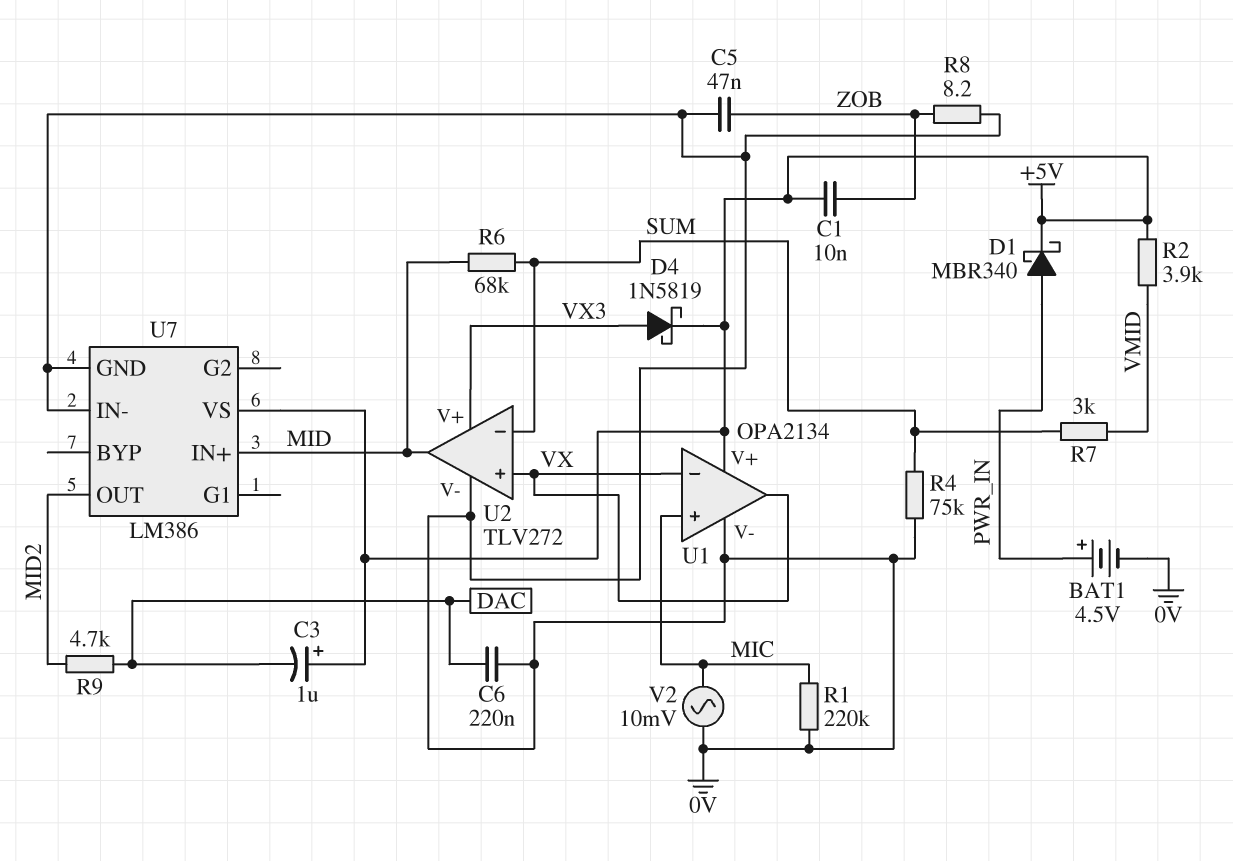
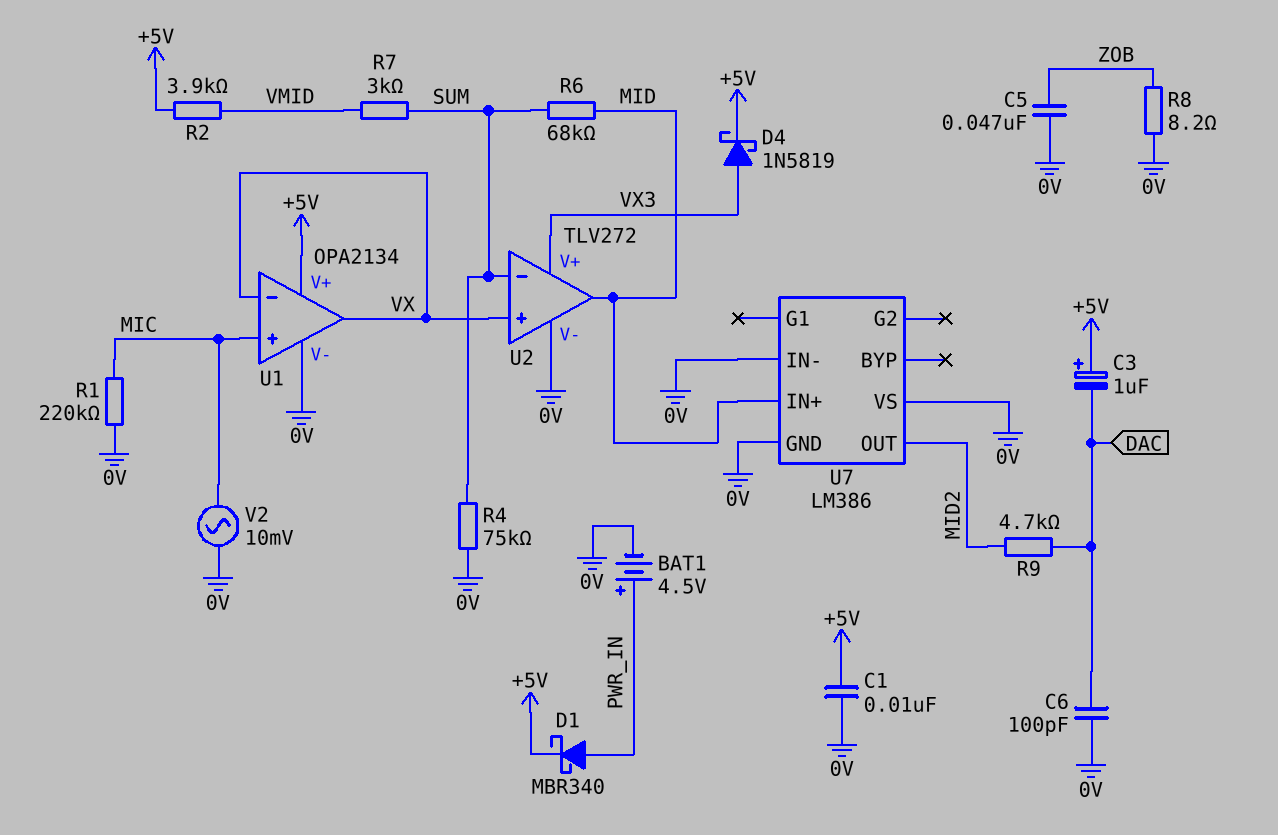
C1: 10nF (+5V, ZOB) -> 10nF (+5V, 0V)
C6: 220nF (0V, DAC) -> 100pF (0V, DAC)
U7 pin VS: +5V -> 0V

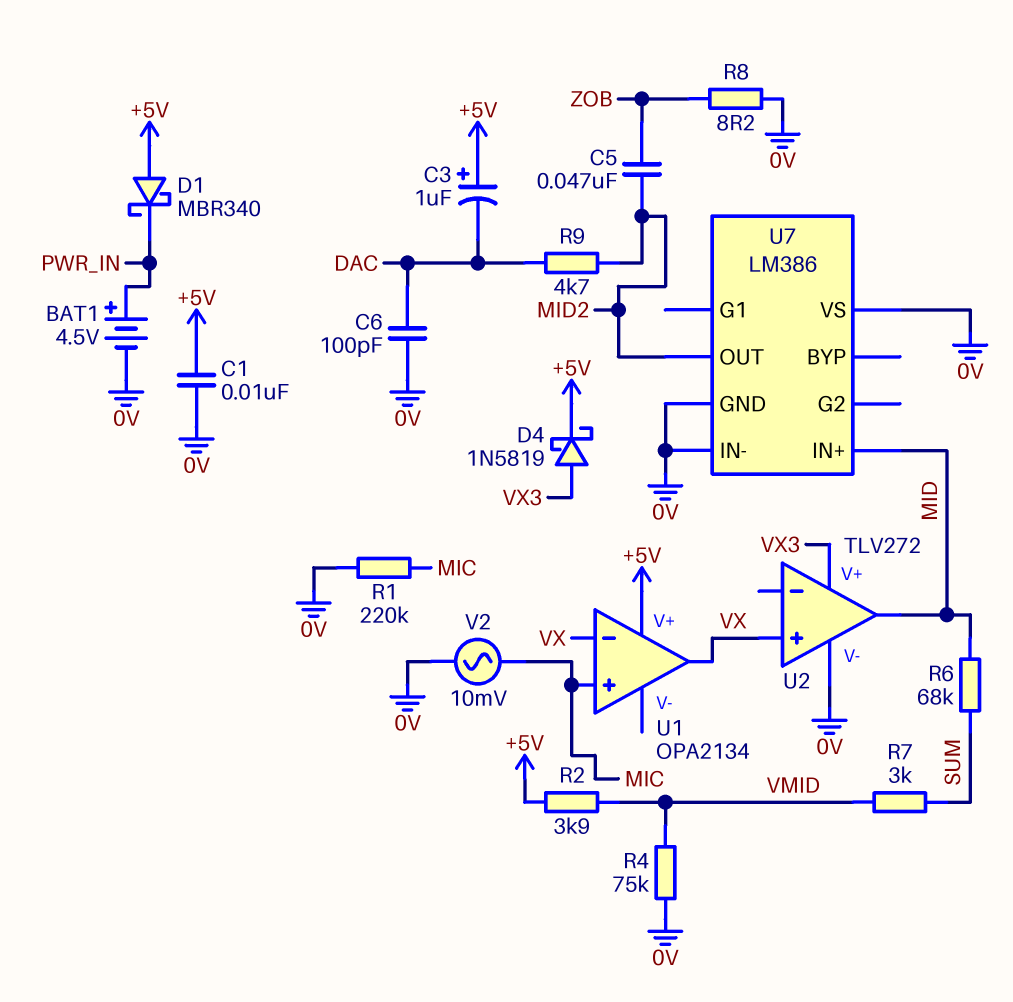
C5: 47nF (0V, ZOB) -> 47nF (MID2, ZOB)
D1: schottky MBR340 (A PWR_IN, K +5V) -> schottky MBR340 (A +5V, K PWR_IN)
R4: 75k (0V, SUM) -> 75k (0V, VMID)
U1 pin V-: 0V -> none
U2 pin in-: SUM -> none

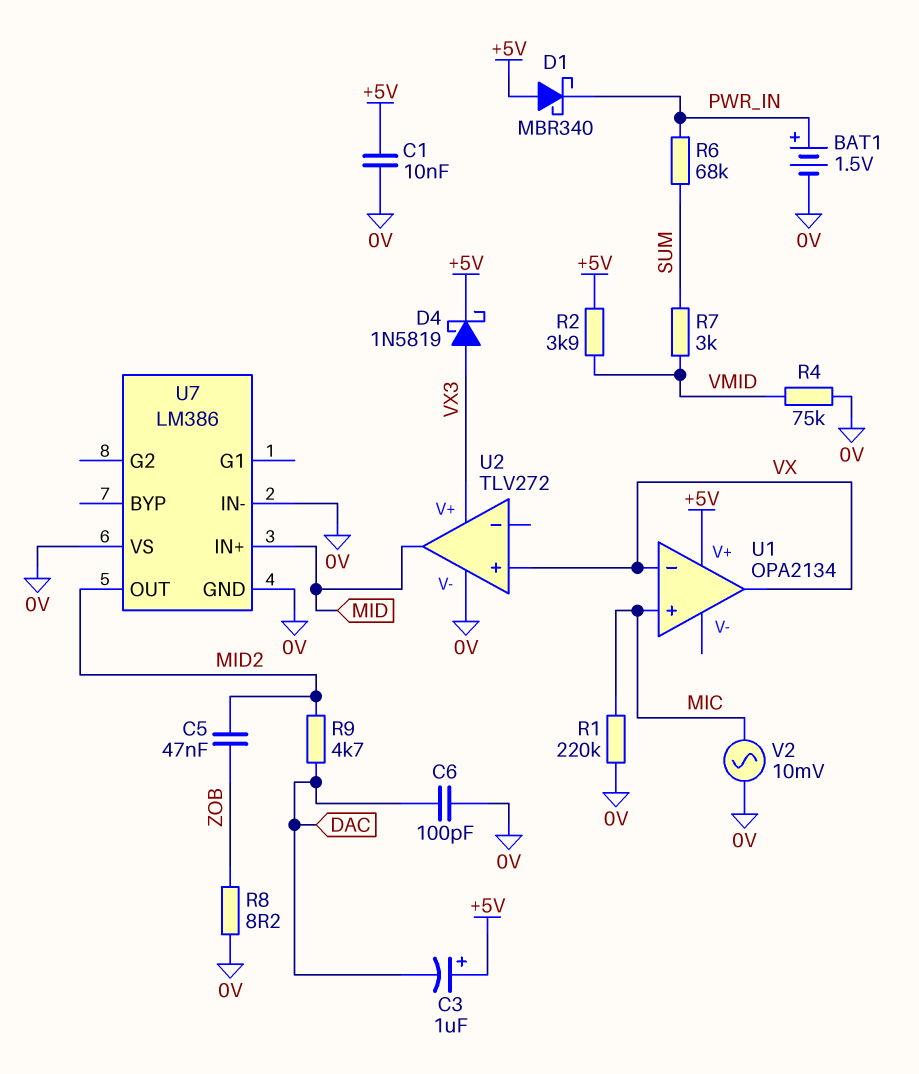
BAT1: 4.5V (plus PWR_IN, minus 0V) -> 1.5V (plus PWR_IN, minus 0V)
R6: 68k (MID, SUM) -> 68k (PWR_IN, SUM)

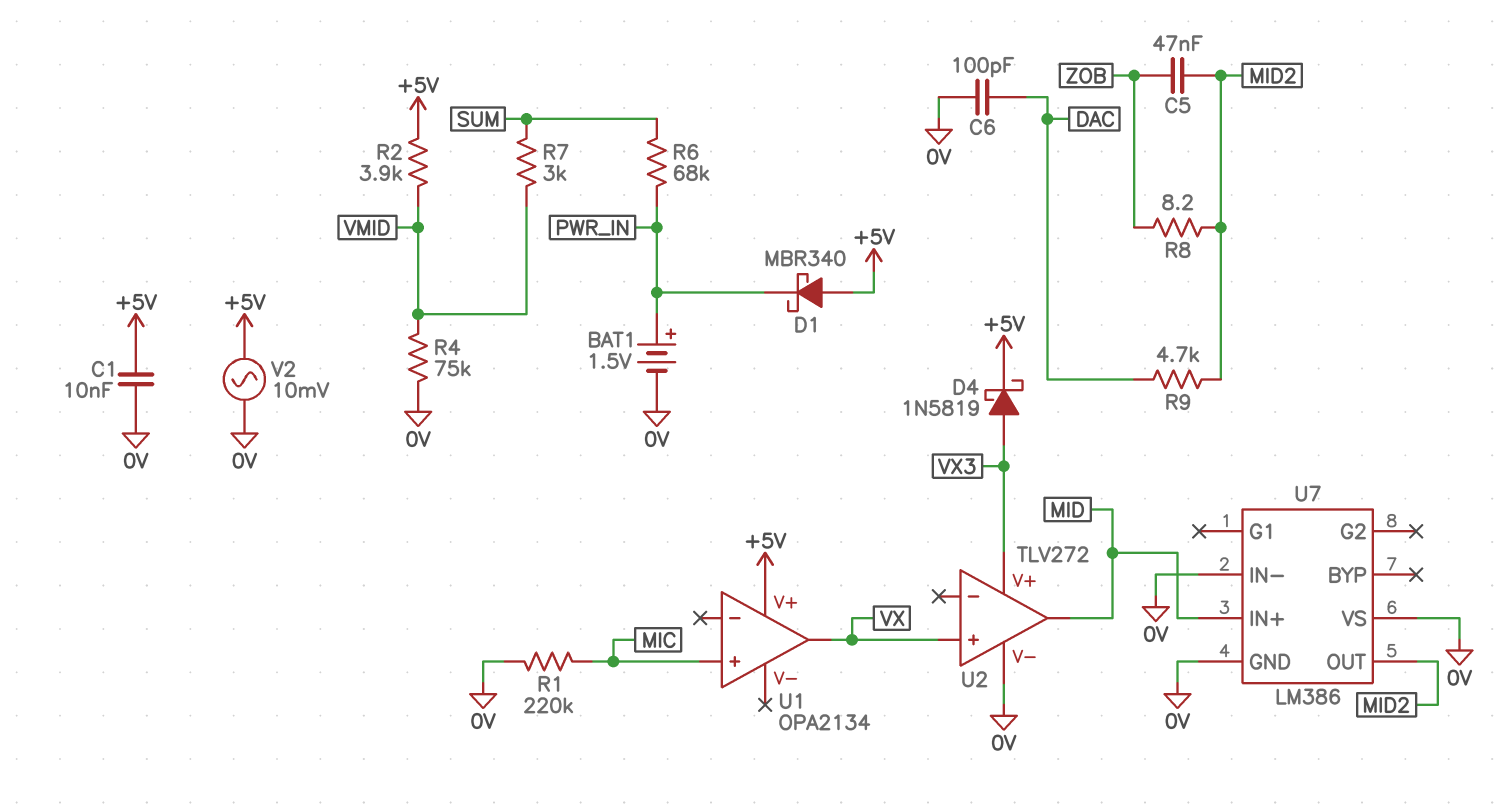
C3: 1uF (plus +5V, minus DAC) -> none
R8: 8.2 (0V, ZOB) -> 8.2 (MID2, ZOB)
U1 pin in-: VX -> none
V2: AC 10mV (0V, MIC) -> AC 10mV (+5V, 0V)

